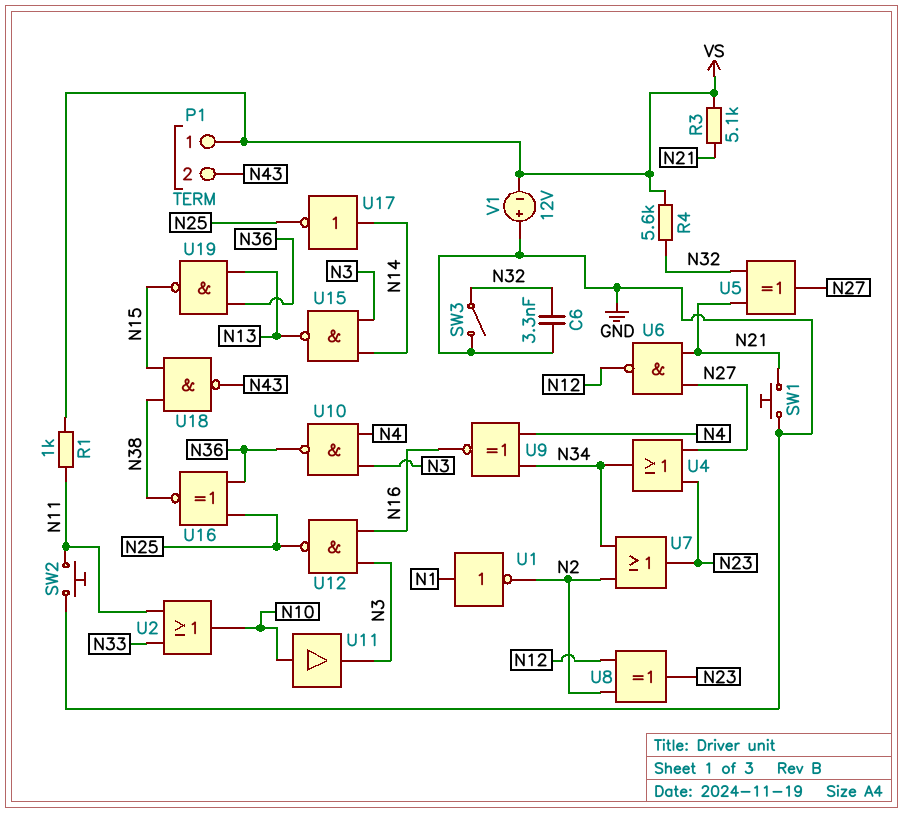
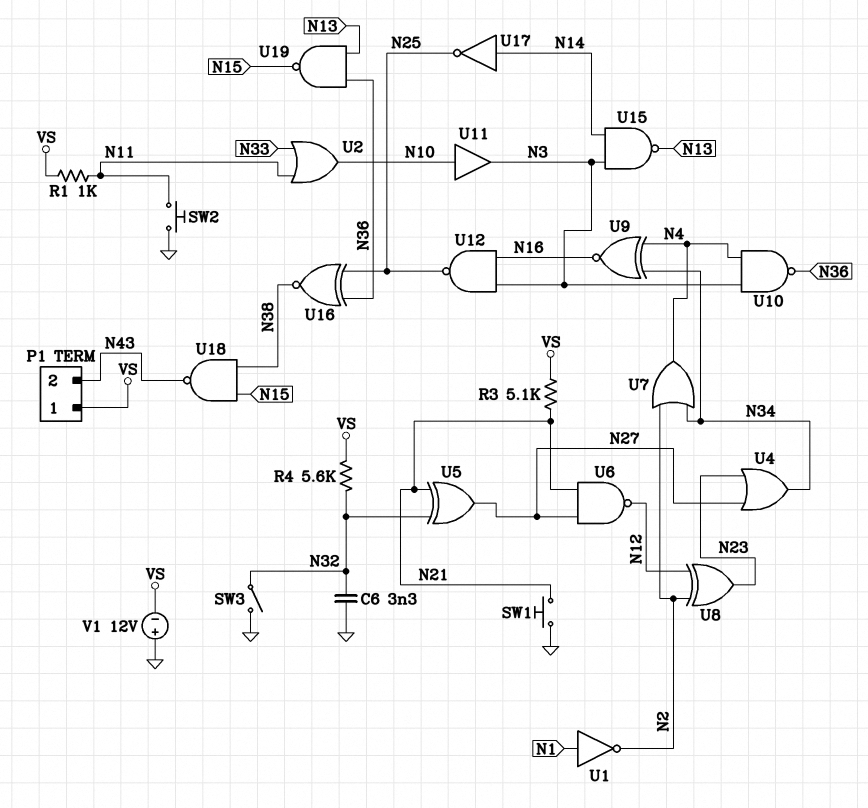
U7: OR (in N2, in N34, out N23) -> OR (in N2, in N34, out N4)

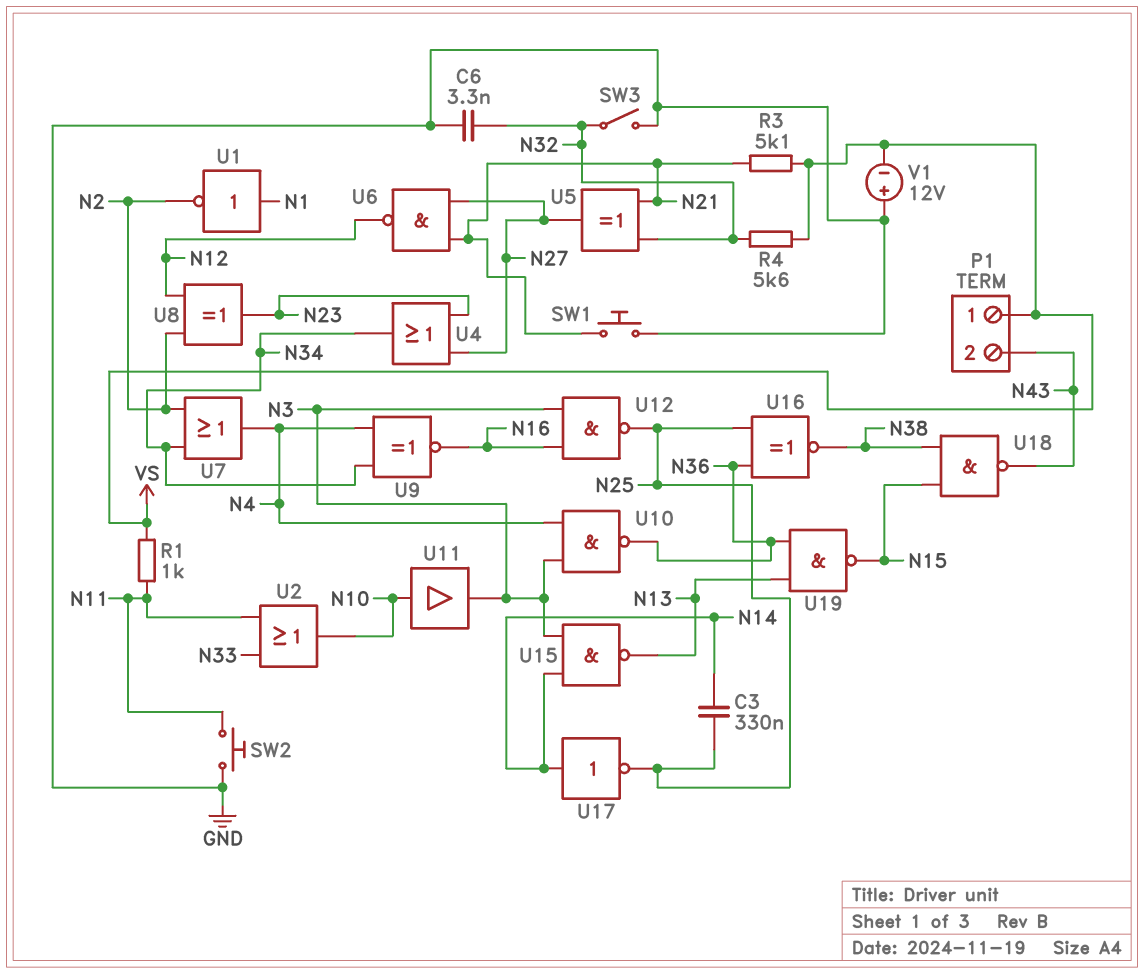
C3: none -> 330nF (N14, N25)

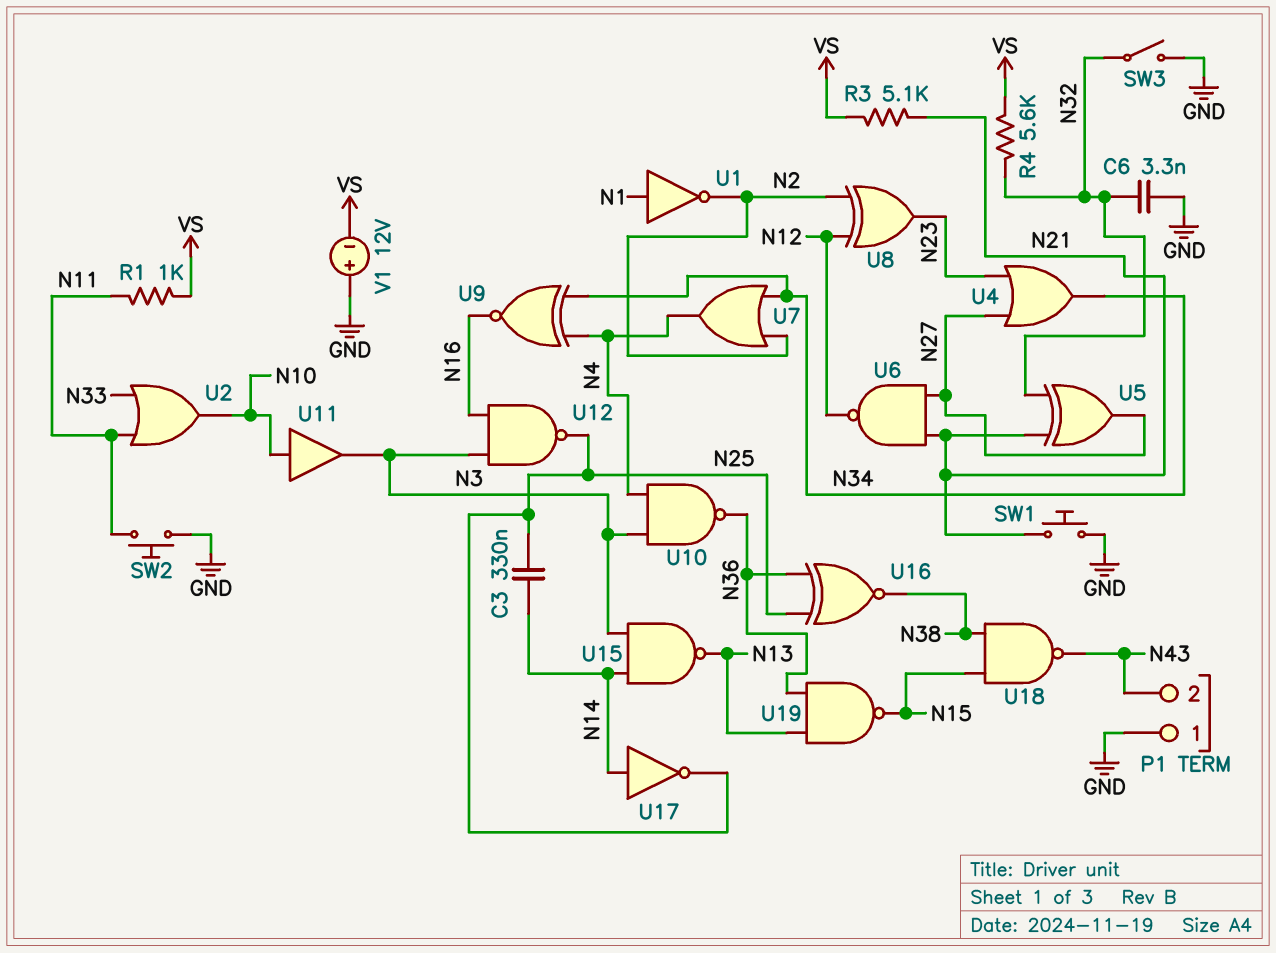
P1 pin 1: VS -> GND

